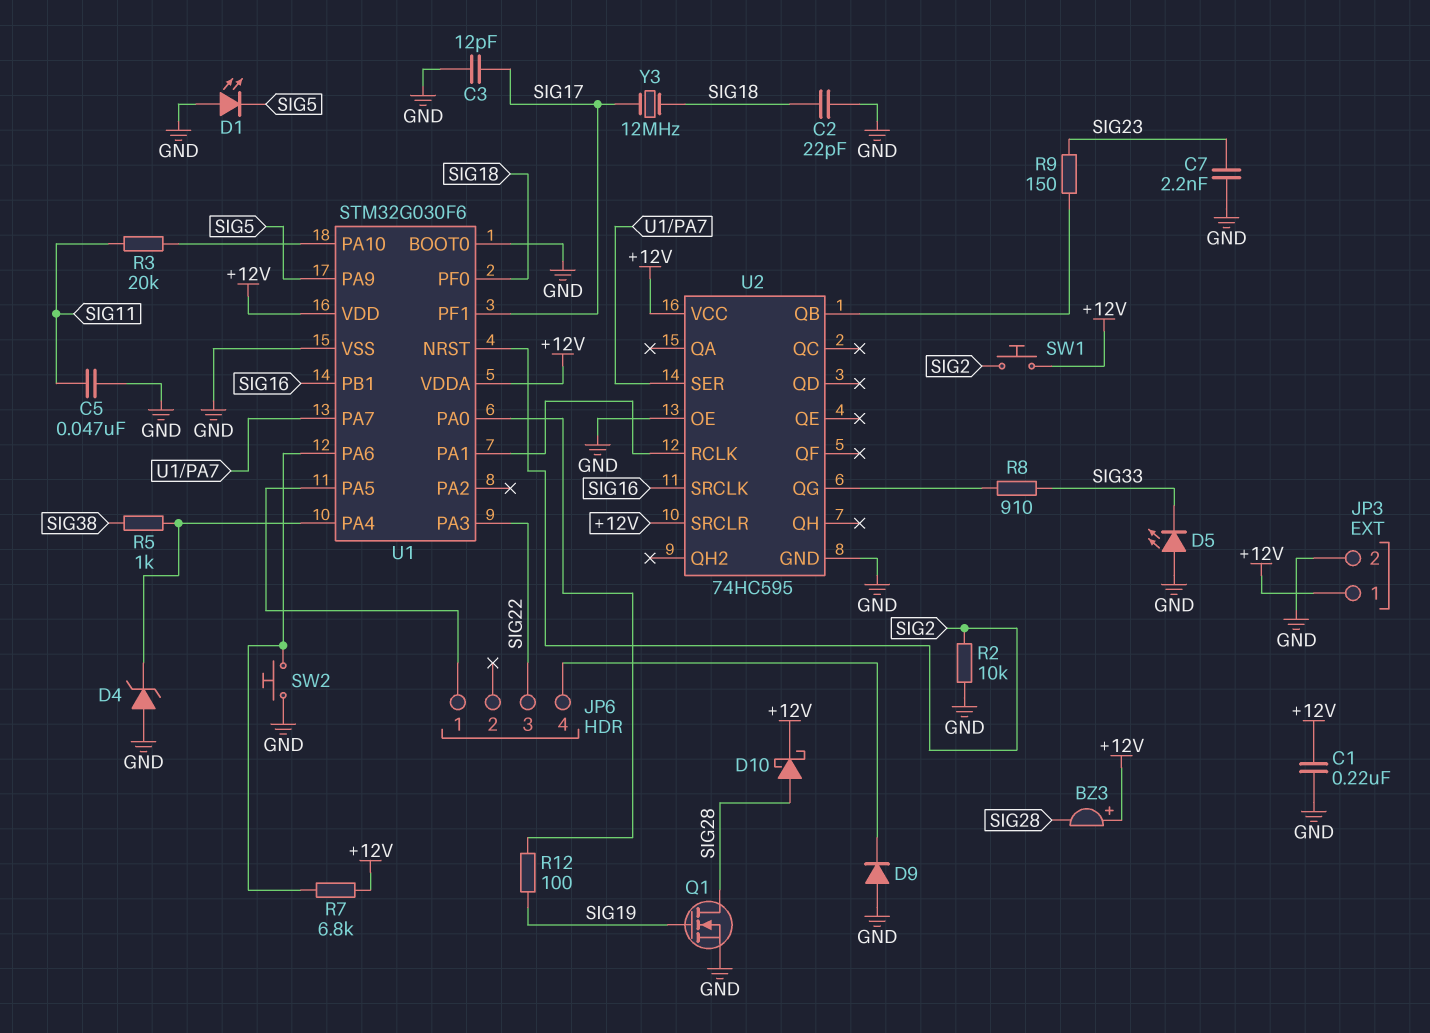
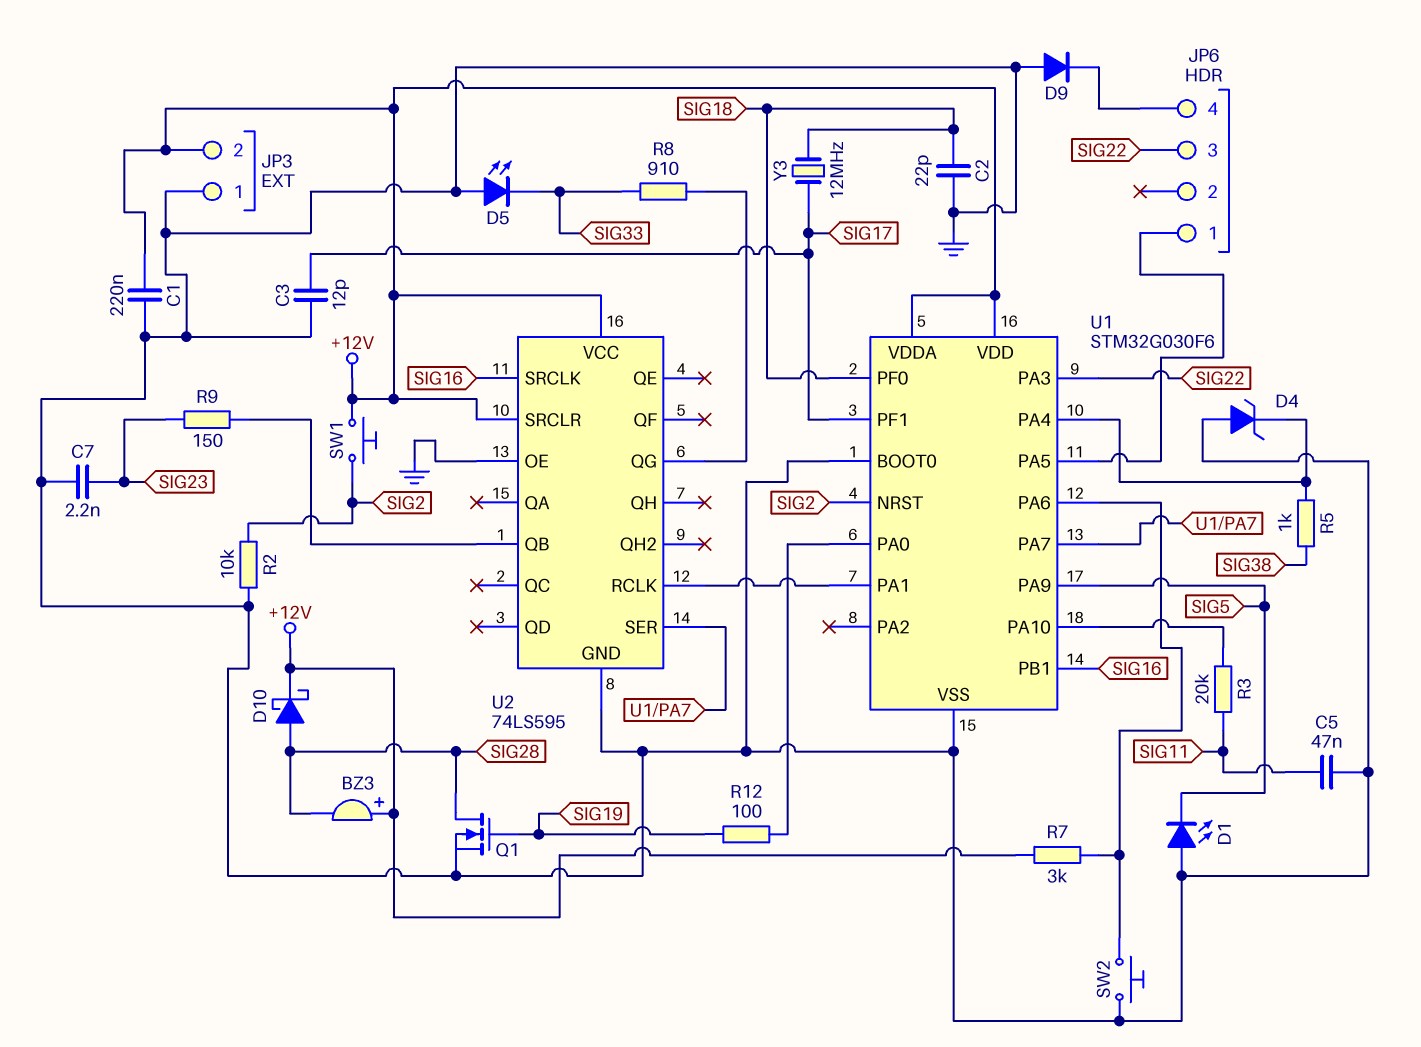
JP3 pin 1: +12V -> GND
JP3 pin 2: GND -> +12V
R7: 6.8k (+12V, U1/PA6) -> 3k (+12V, U1/PA6)
U2: 74HC595 -> 74LS595

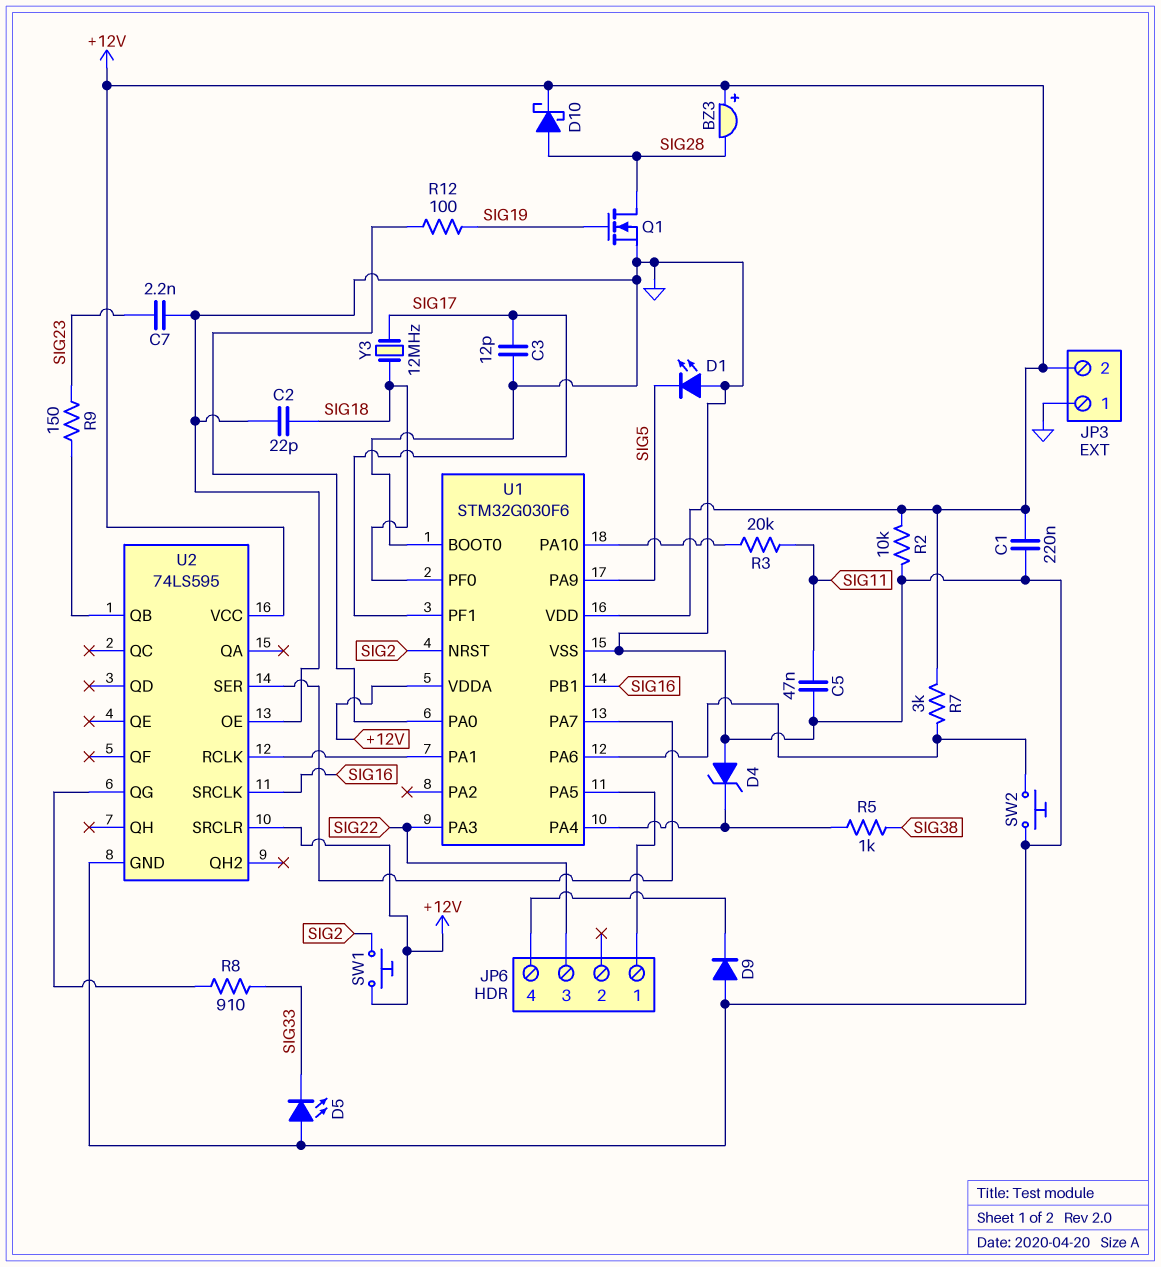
R2: 10k (GND, SIG2) -> 10k (+12V, GND)

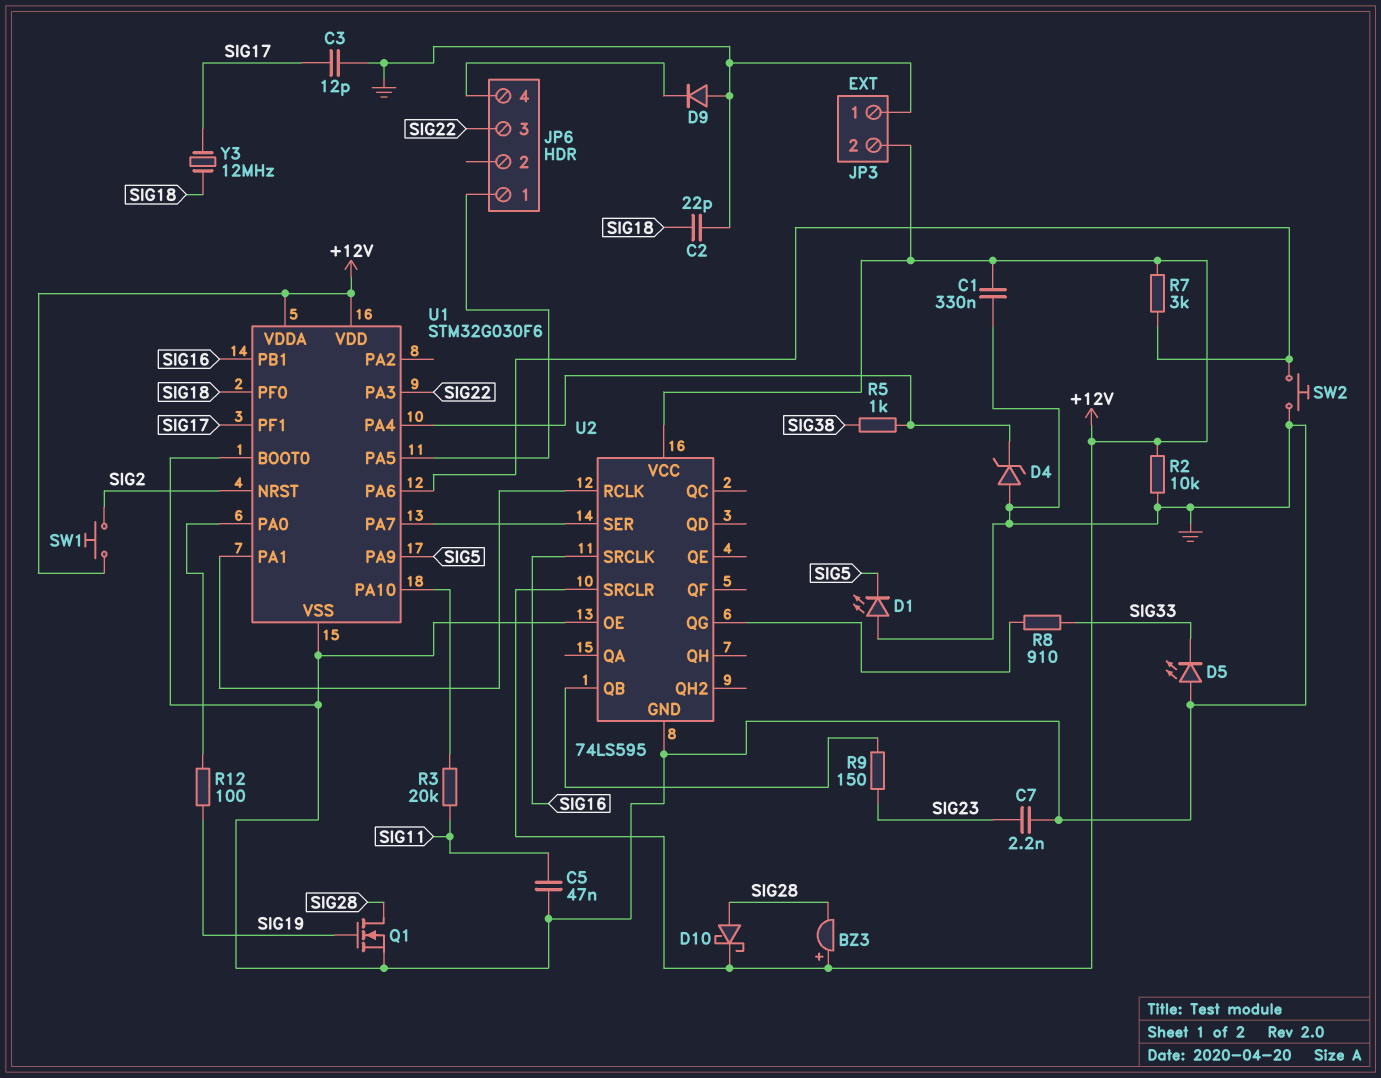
C1: 220nF (+12V, GND) -> 330nF (+12V, GND)

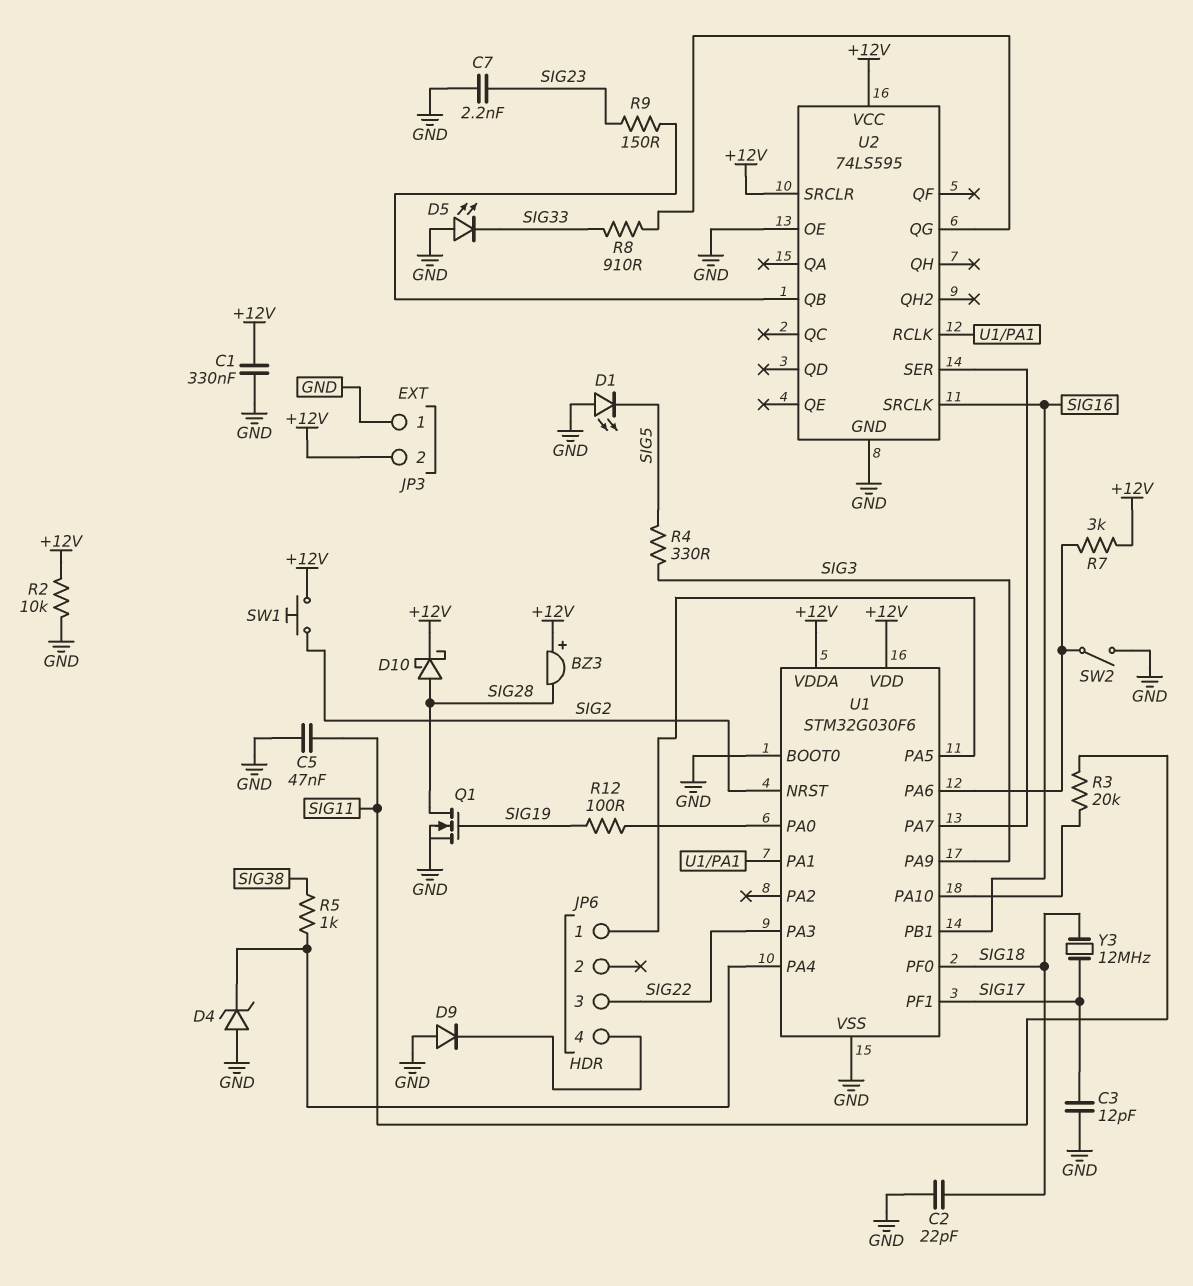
R4: none -> 330 (SIG3, SIG5)
SW2: button (GND, U1/PA6) -> switch (GND, U1/PA6)
U1 pin PA9: SIG5 -> SIG3

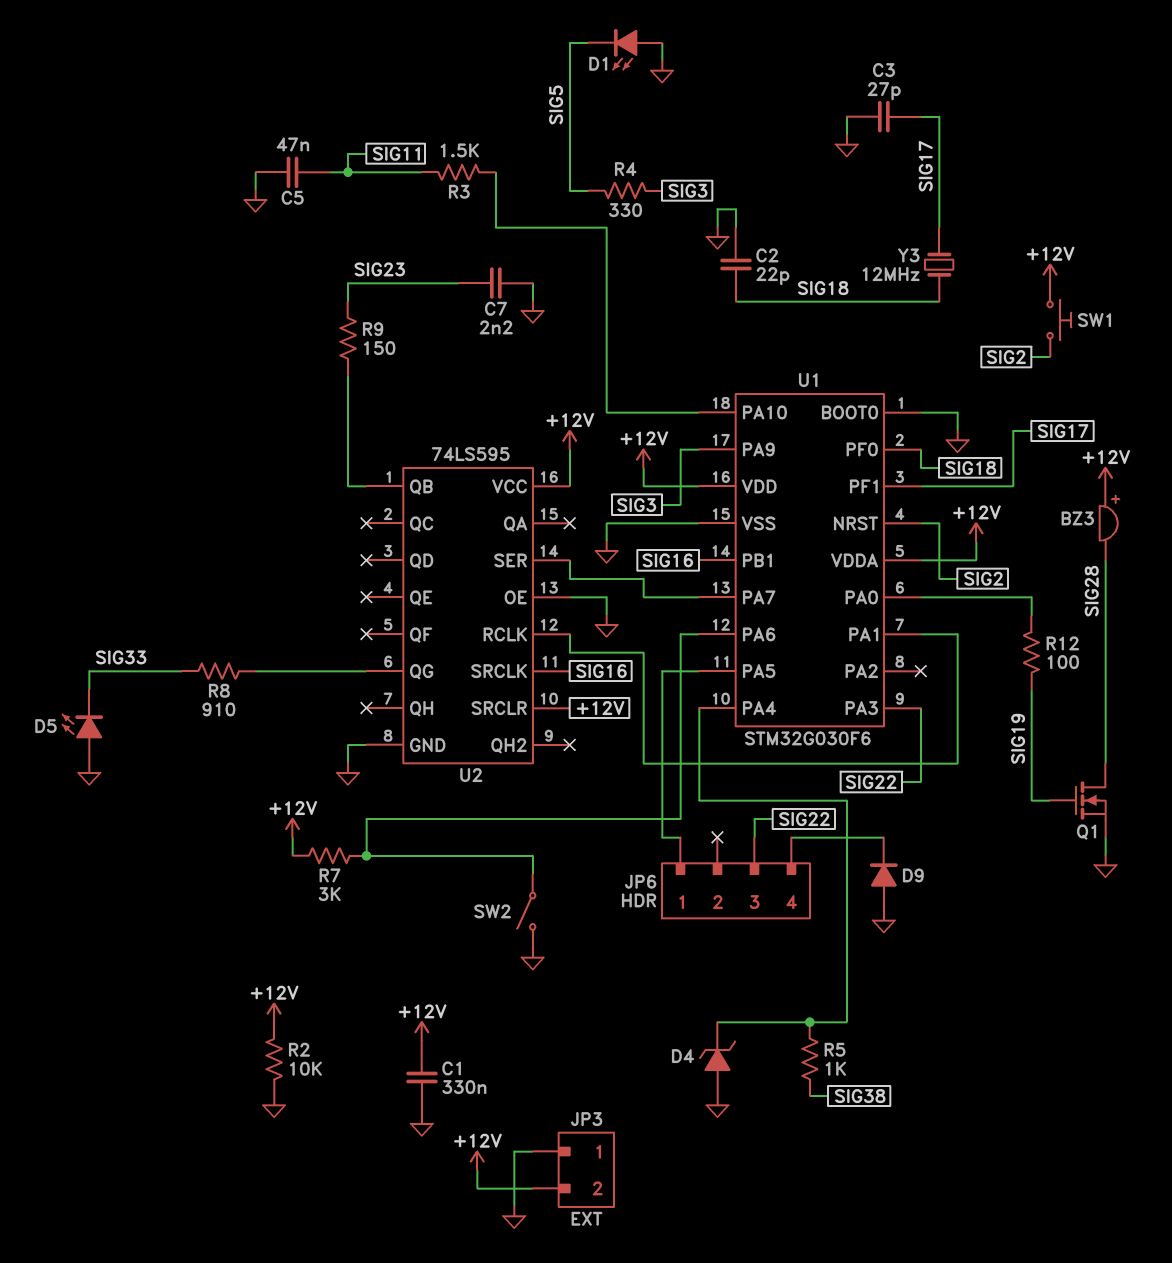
C3: 12pF (GND, SIG17) -> 27pF (GND, SIG17)
D10: schottky (A SIG28, K +12V) -> none
R3: 20k (SIG11, U1/PA10) -> 1.5k (SIG11, U1/PA10)

